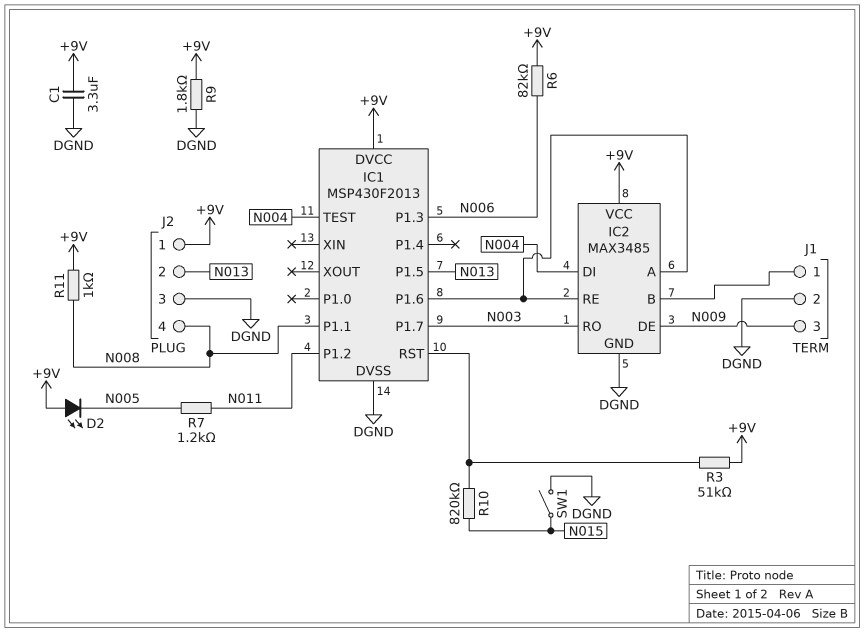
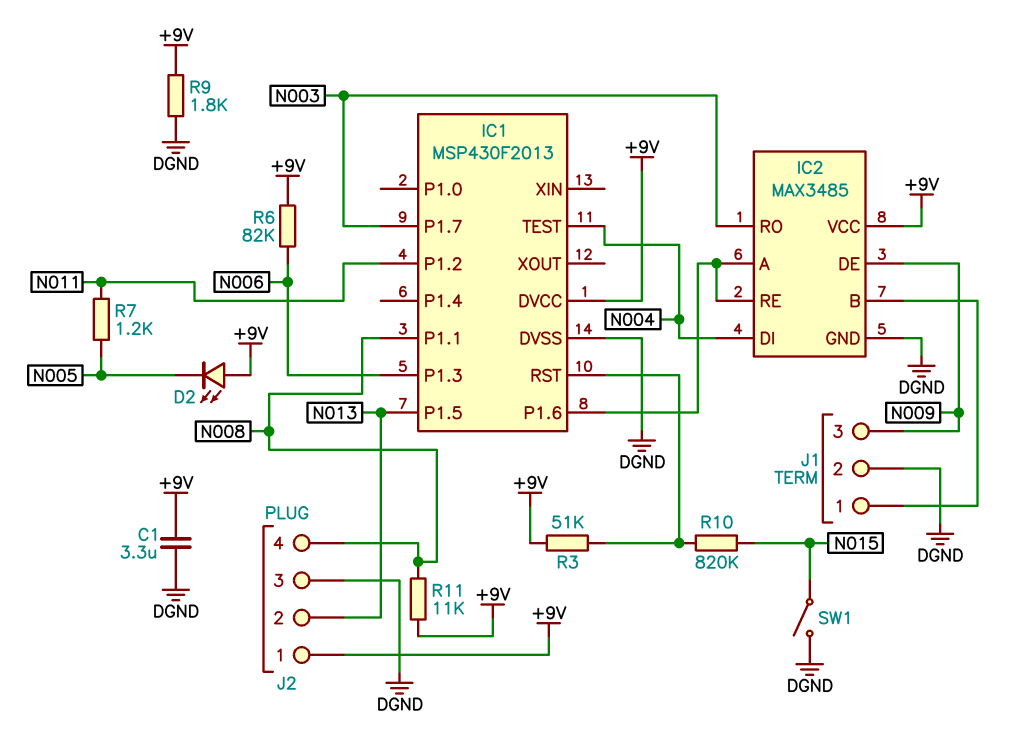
R11: 1k (+9V, N008) -> 11k (+9V, N008)

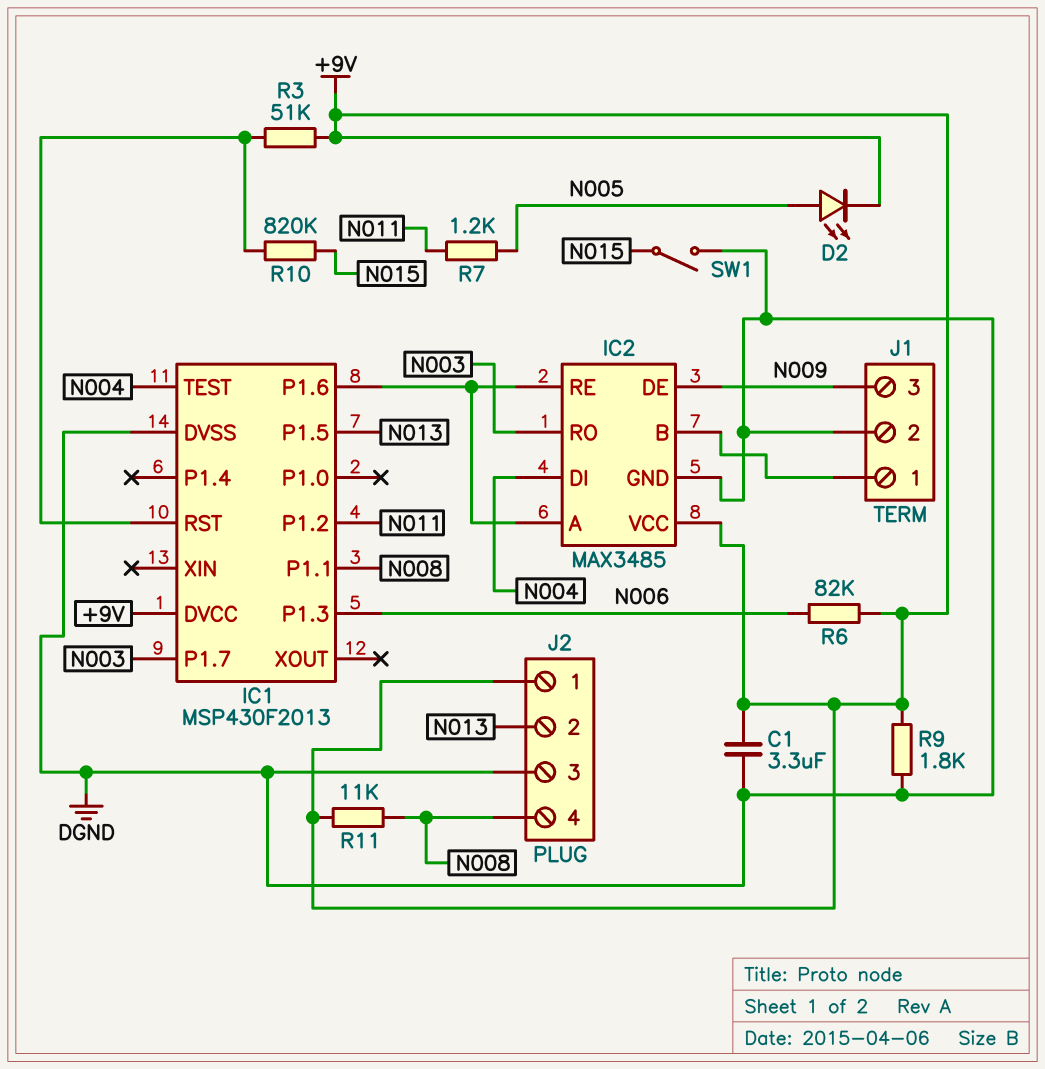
D2: LED (A +9V, K N005) -> LED (A N005, K +9V)

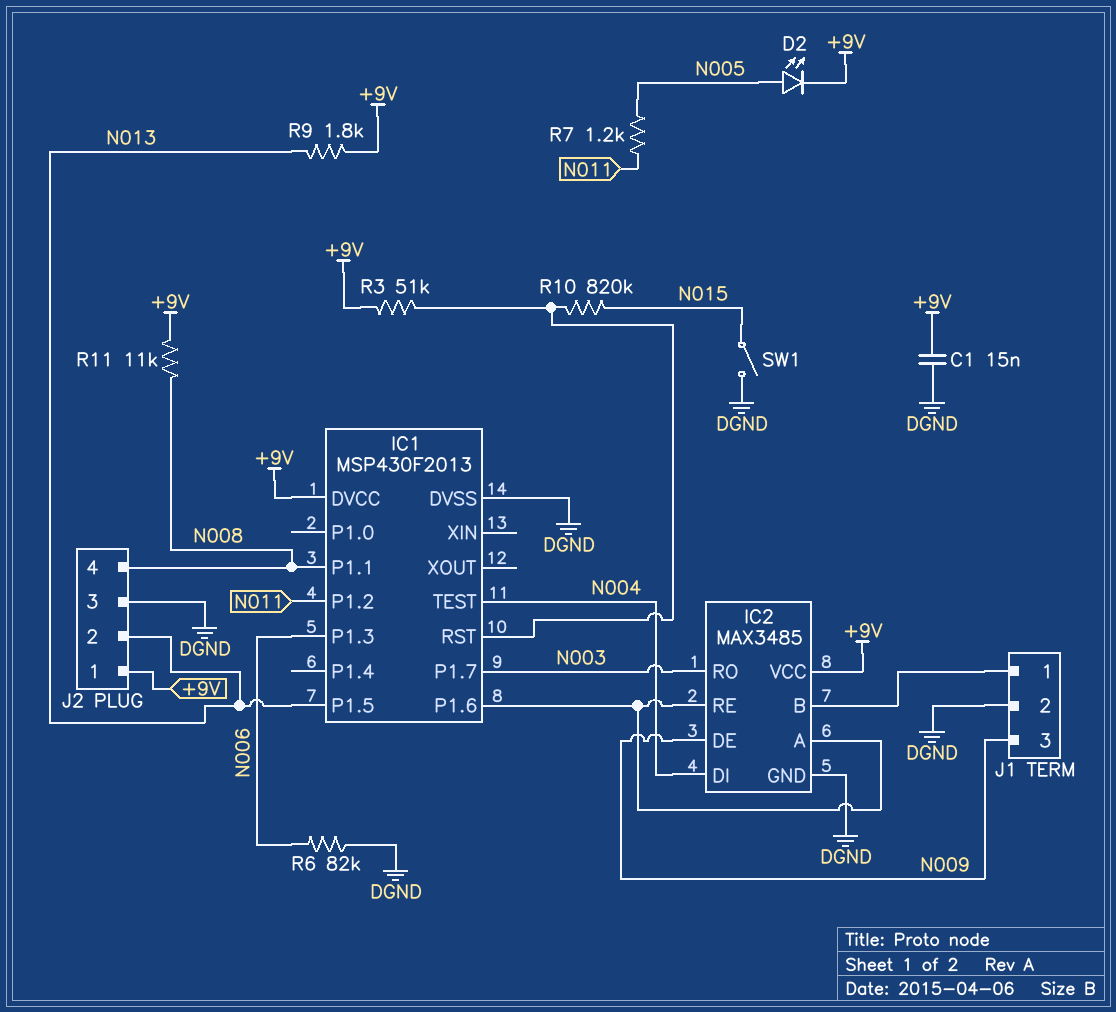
C1: 3.3uF (+9V, DGND) -> 15nF (+9V, DGND)
R6: 82k (+9V, N006) -> 82k (DGND, N006)
R9: 1.8k (+9V, DGND) -> 1.8k (+9V, N013)

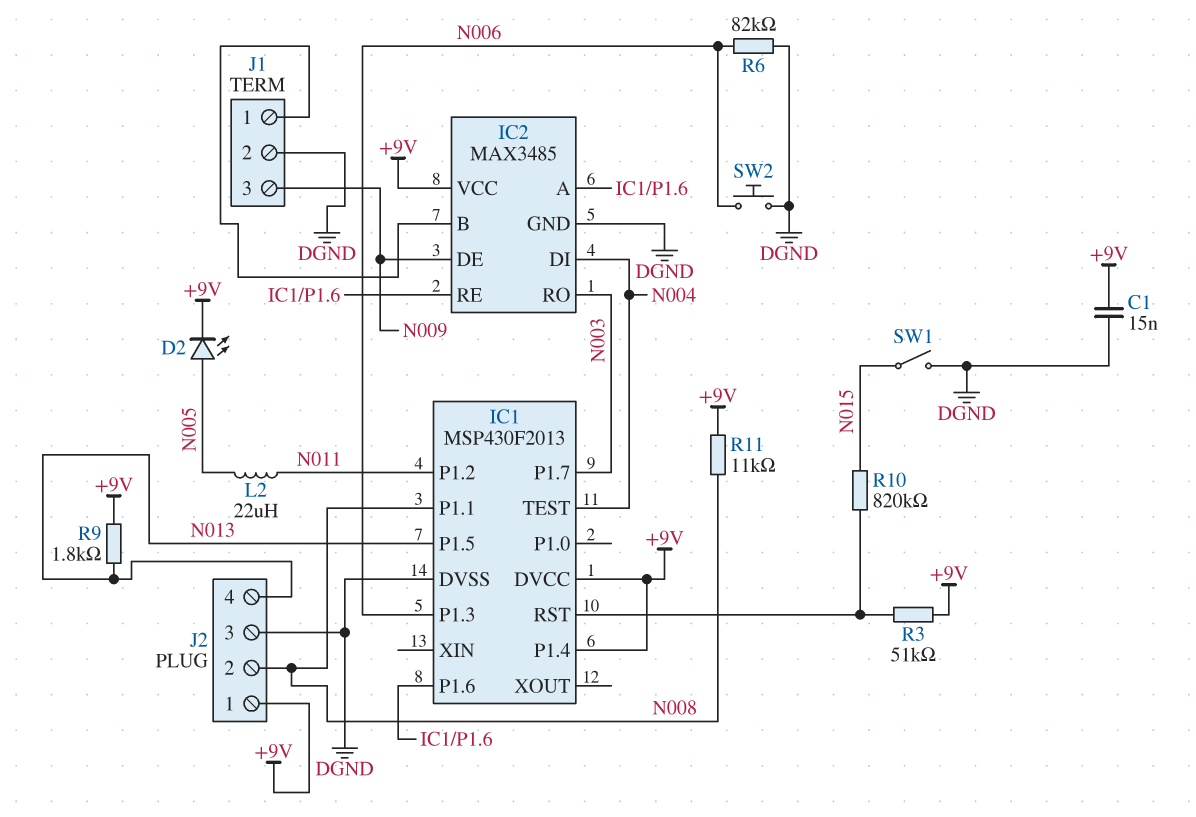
IC1 pin P1.4: none -> +9V
J2 pin 2: N013 -> N008
J2 pin 4: N008 -> N013
L2: none -> 22uH (N005, N011)
R7: 1.2k (N005, N011) -> none
SW2: none -> button (DGND, N006)

